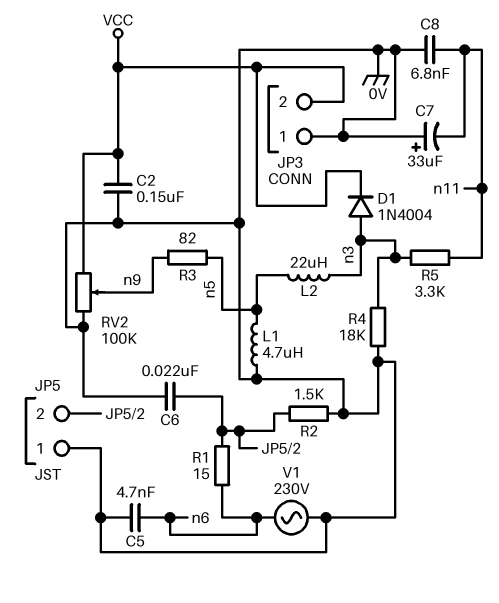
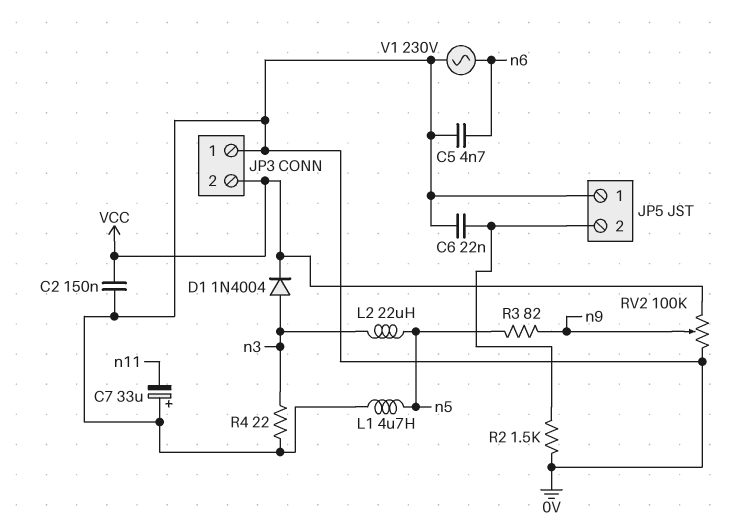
C8: 6.8nF (0V, n11) -> none
R1: 15 (JP5/2, n6) -> none
R4: 18k (0V, n3) -> 22 (0V, n3)
R5: 3.3k (n3, n11) -> none

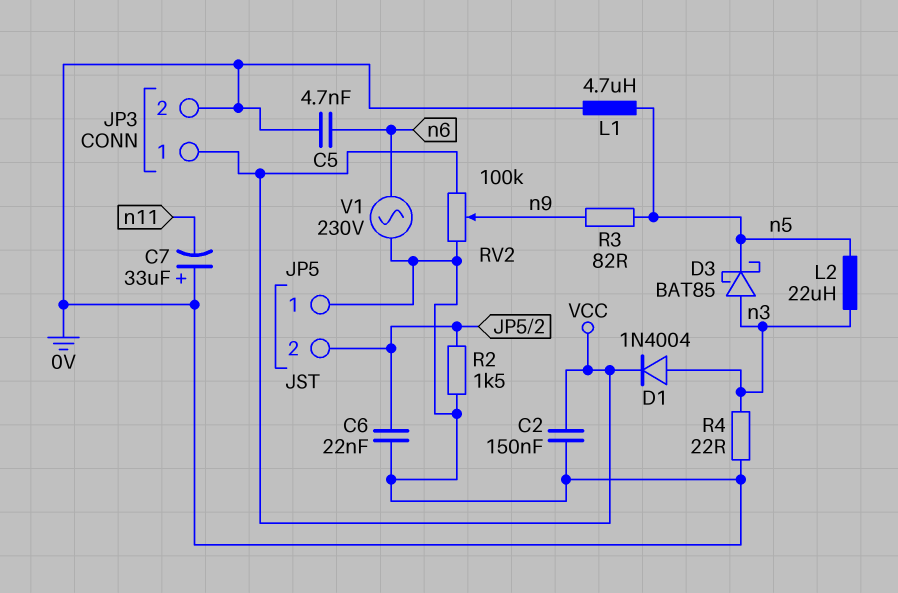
D3: none -> schottky BAT85 (A n3, K n5)
JP3 pin 1: 0V -> VCC
JP3 pin 2: VCC -> 0V

